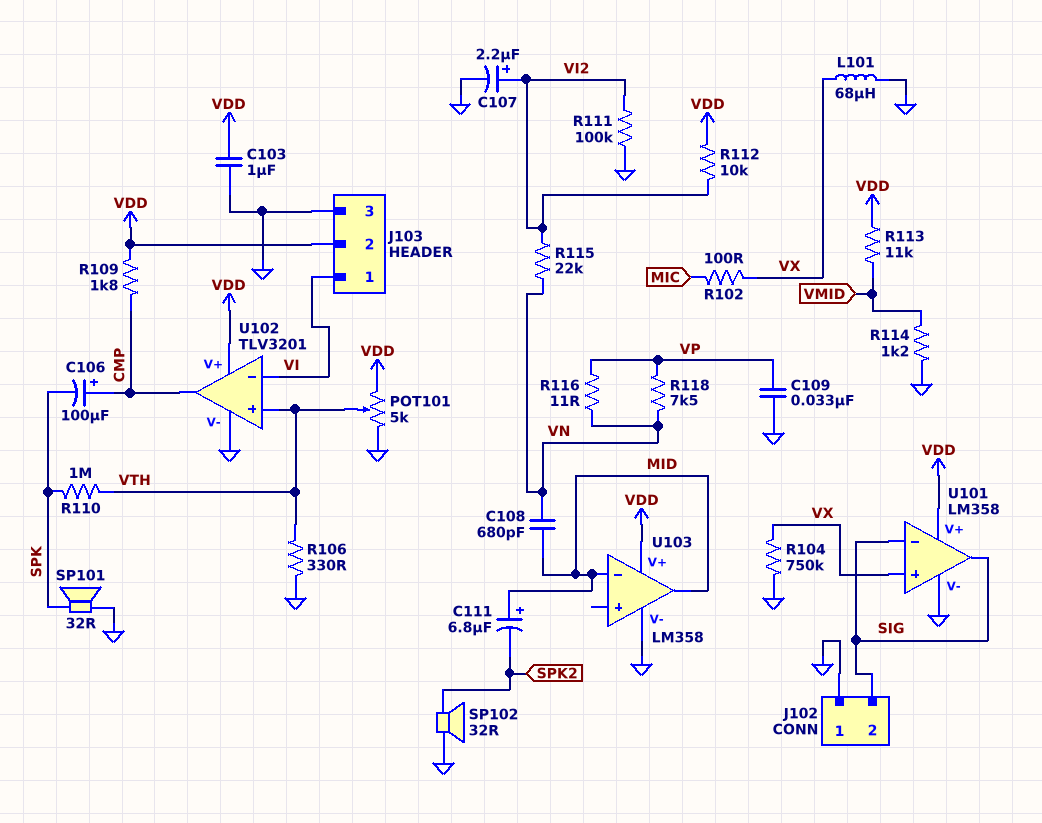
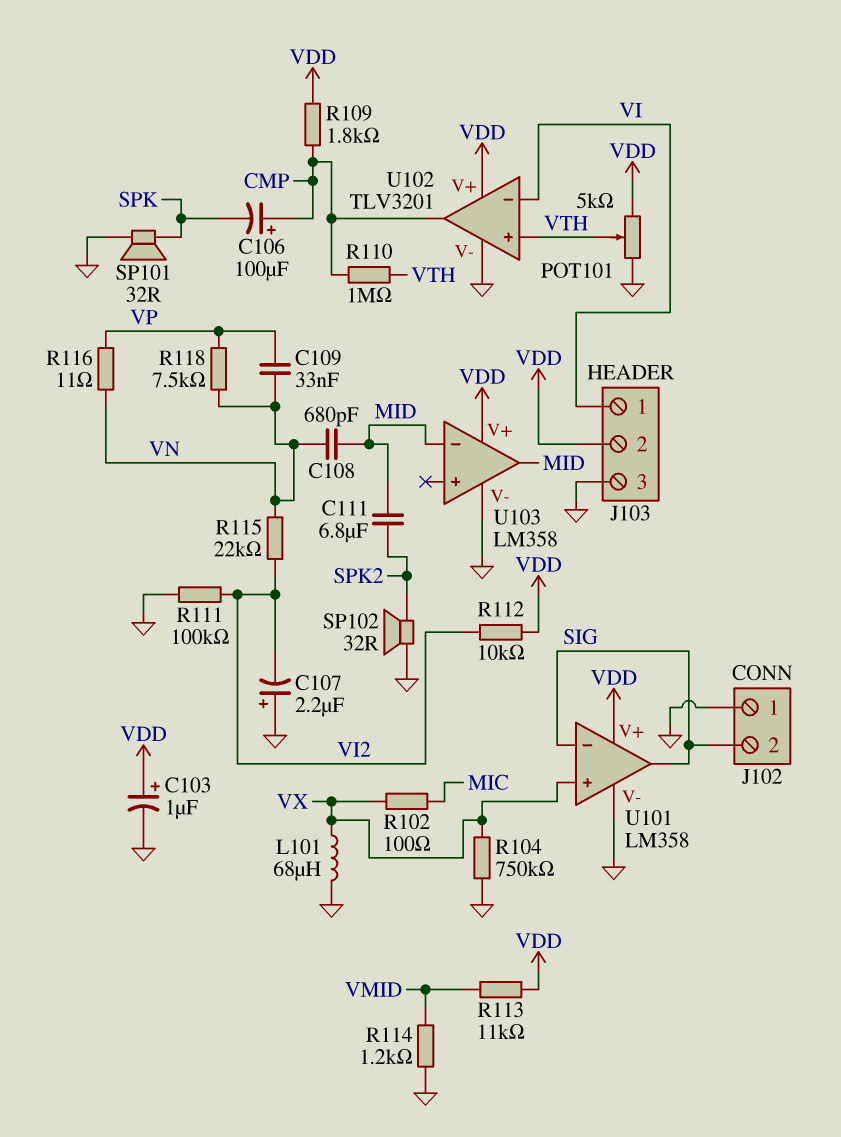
C103: 1uF (GND, VDD) -> 1uF (plus VDD, minus GND)
C107: 2.2uF (plus VI2, minus GND) -> 2.2uF (plus GND, minus VI2)
C109: 33nF (GND, VP) -> 33nF (VN, VP)
C111: 6.8uF (plus MID, minus SPK2) -> 6.8uF (MID, SPK2)
R106: 330 (GND, VTH) -> none
R110: 1M (SPK, VTH) -> 1M (CMP, VTH)

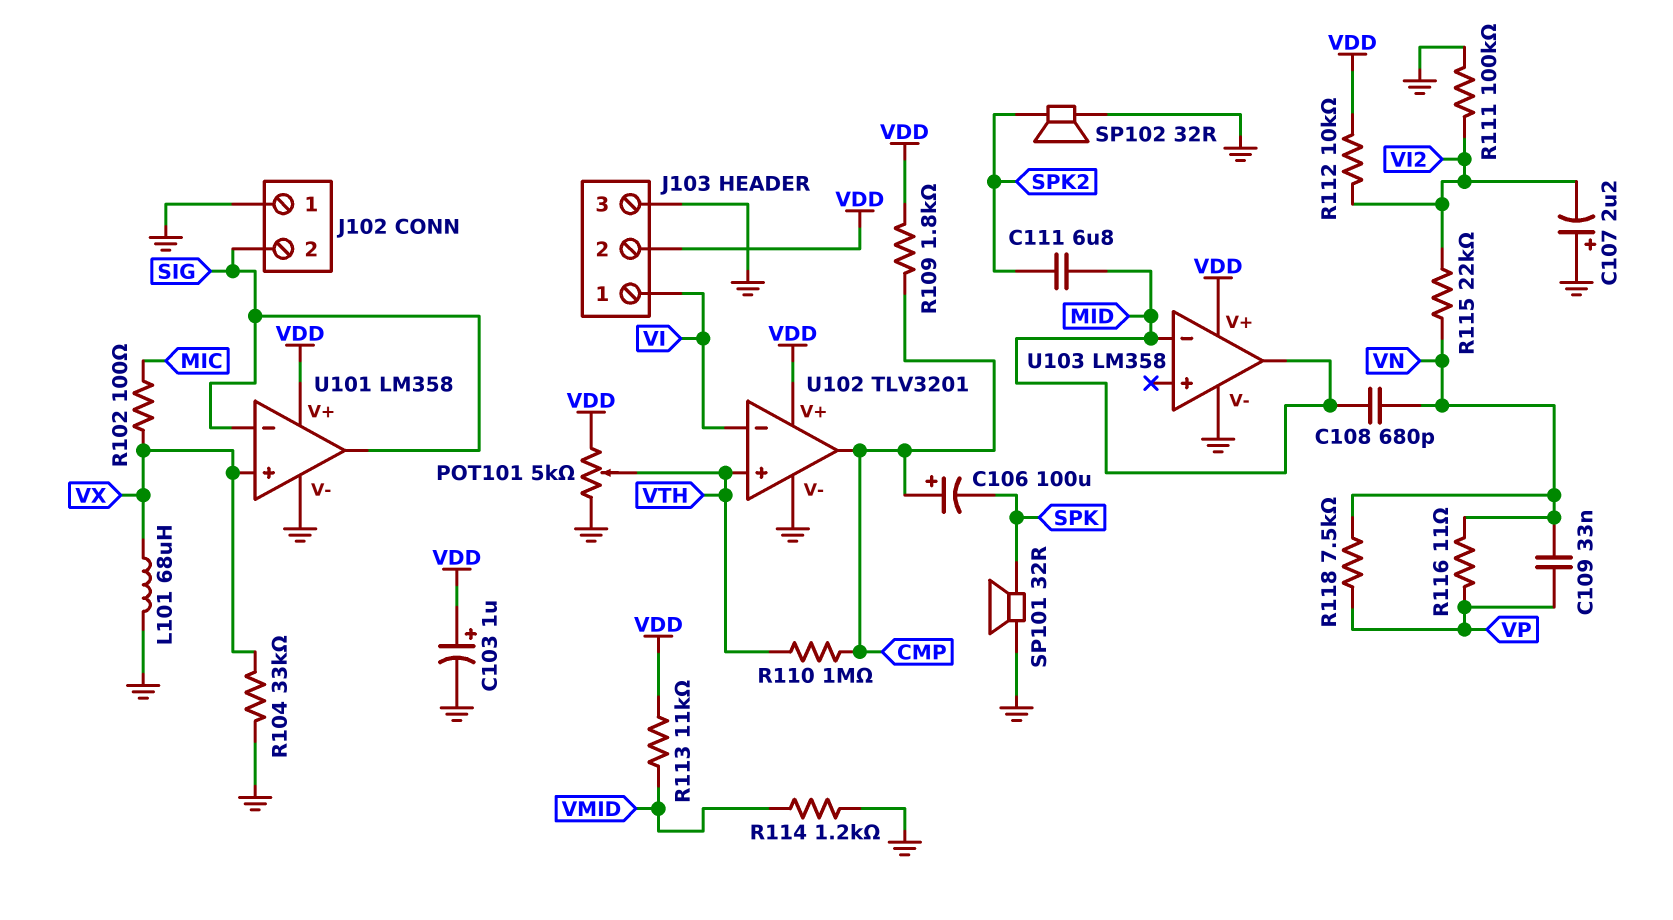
R104: 750k (GND, VX) -> 33k (GND, VX)

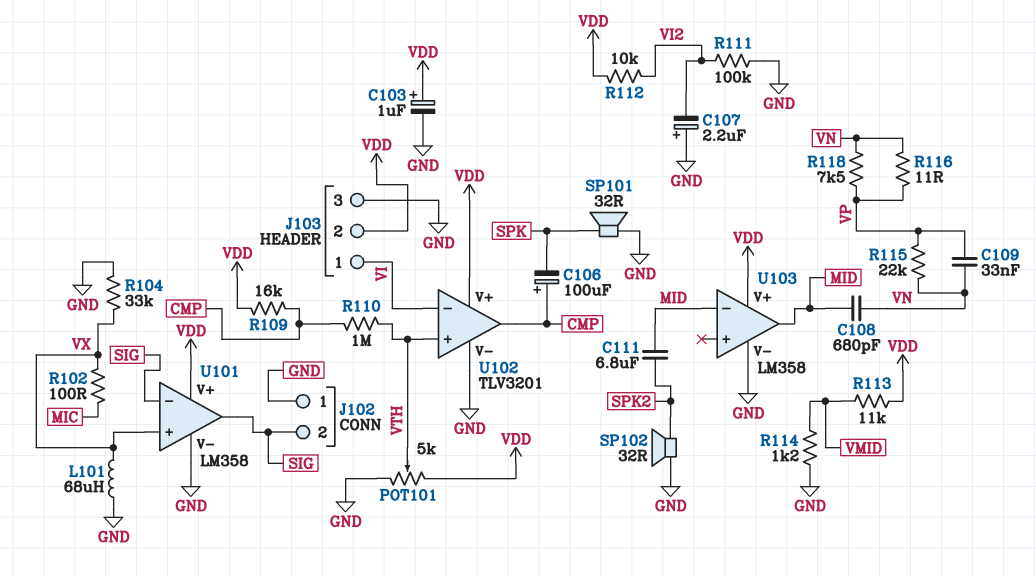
R109: 1.8k (CMP, VDD) -> 16k (CMP, VDD)
R115: 22k (VI2, VN) -> 22k (VN, VP)

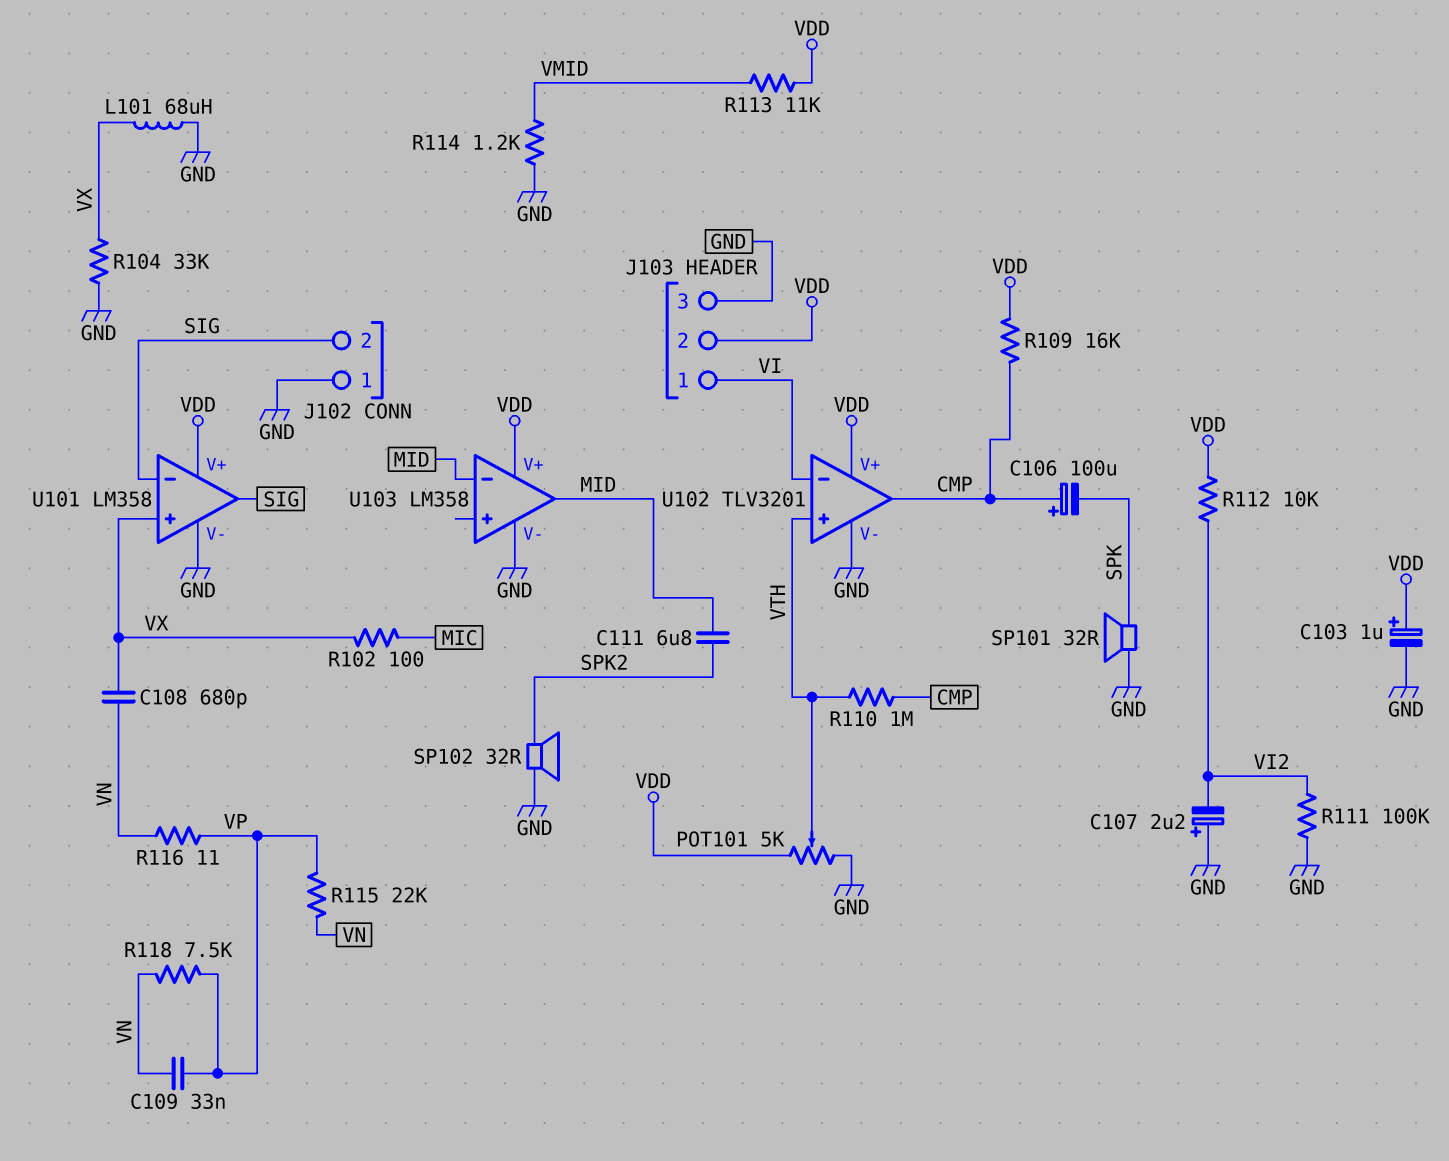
C108: 680pF (MID, VN) -> 680pF (VN, VX)

